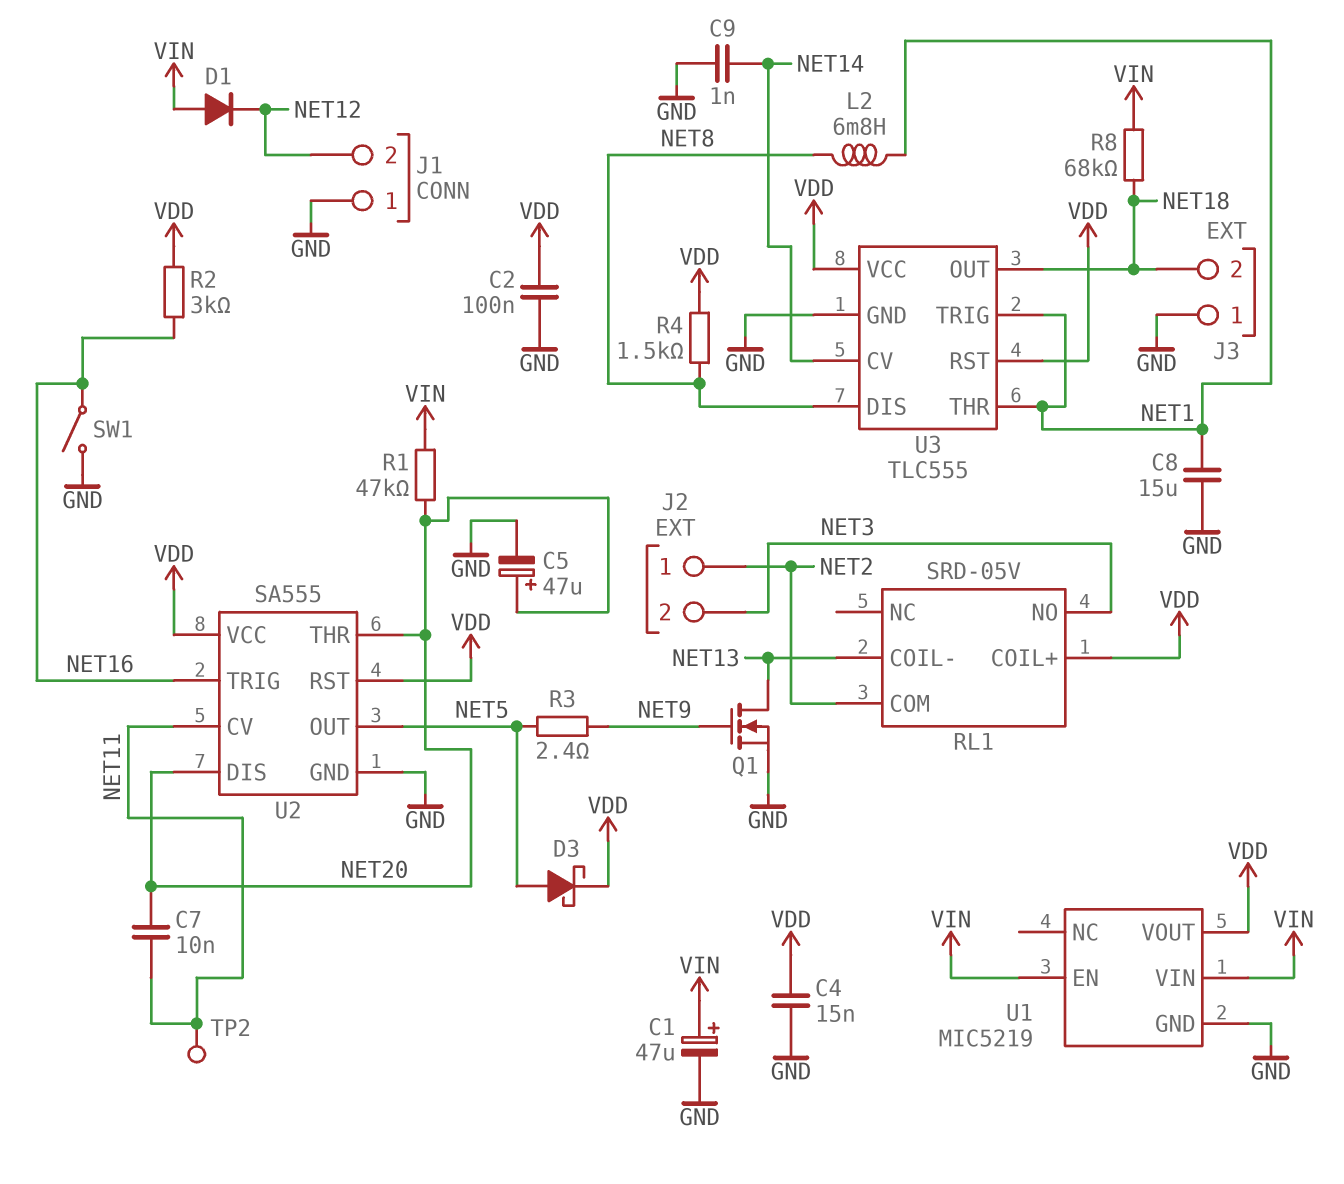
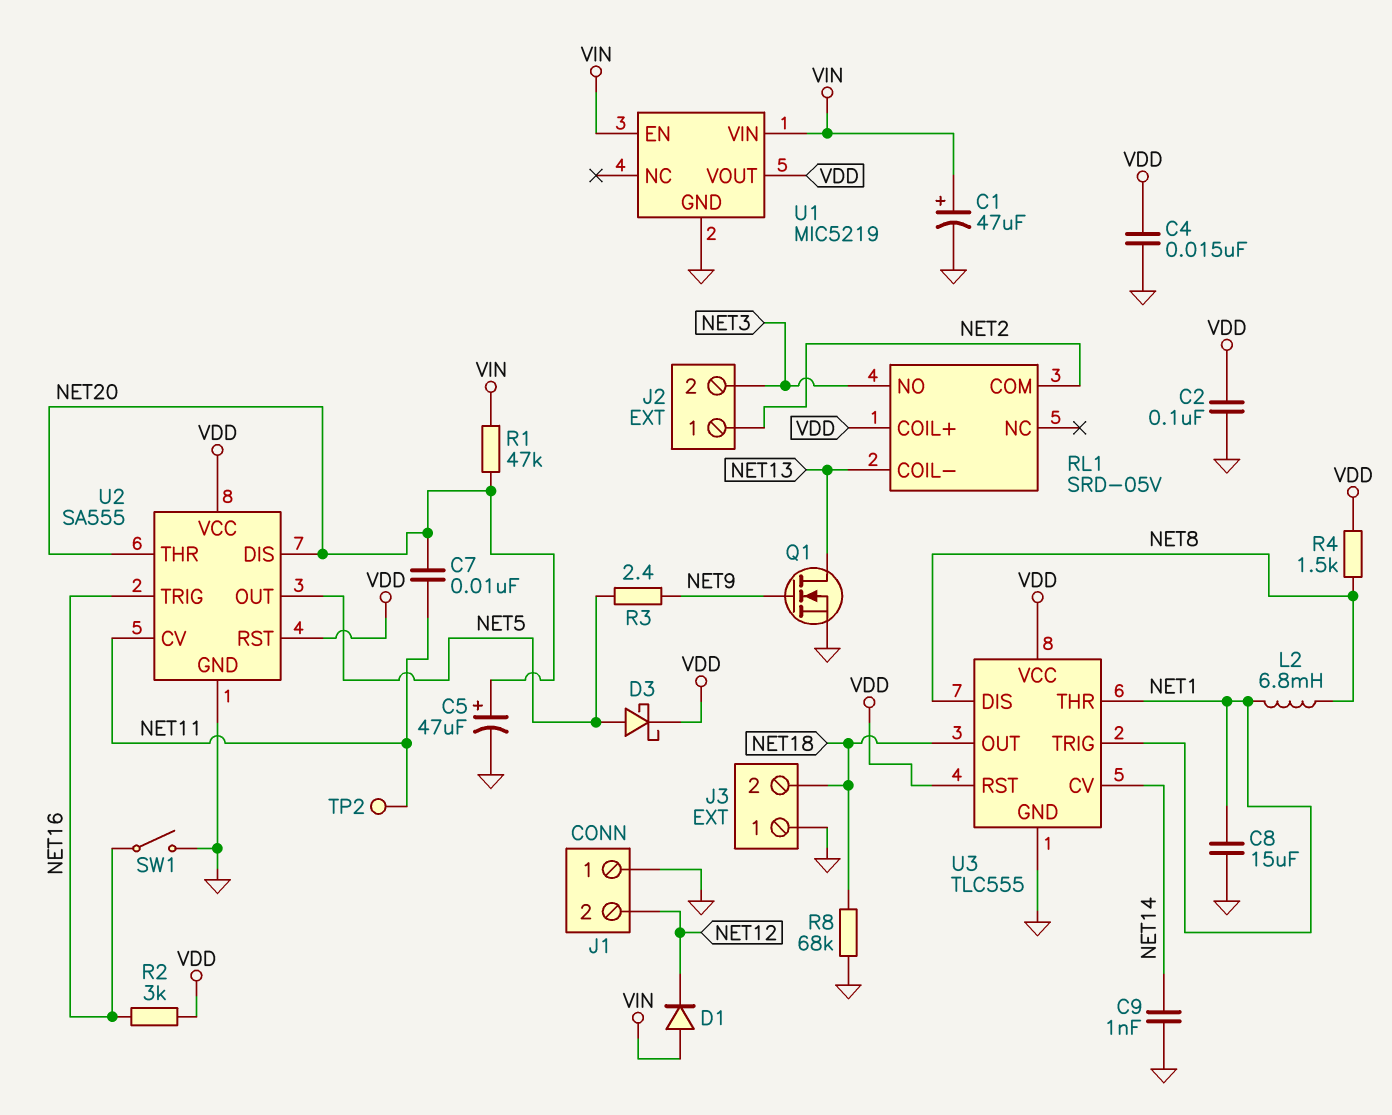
R8: 68k (NET18, VIN) -> 68k (GND, NET18)

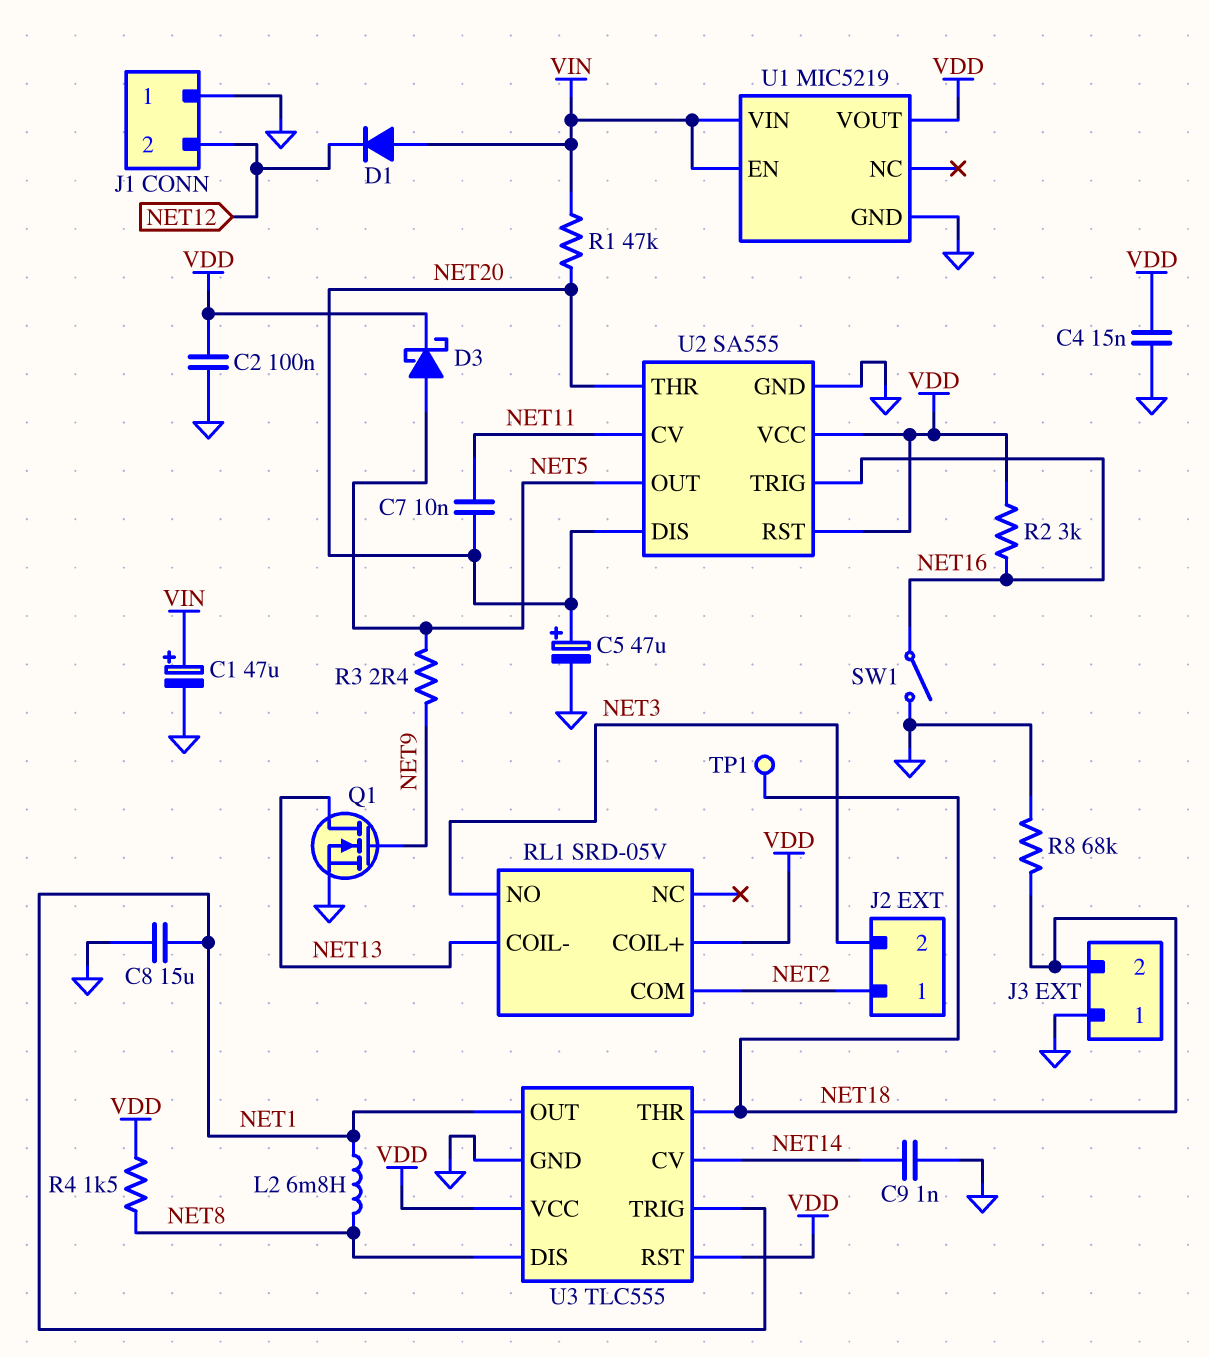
TP1: none -> test point (NET18)
TP2: test point (NET11) -> none
U3 pin OUT: NET18 -> NET1
U3 pin THR: NET1 -> NET18

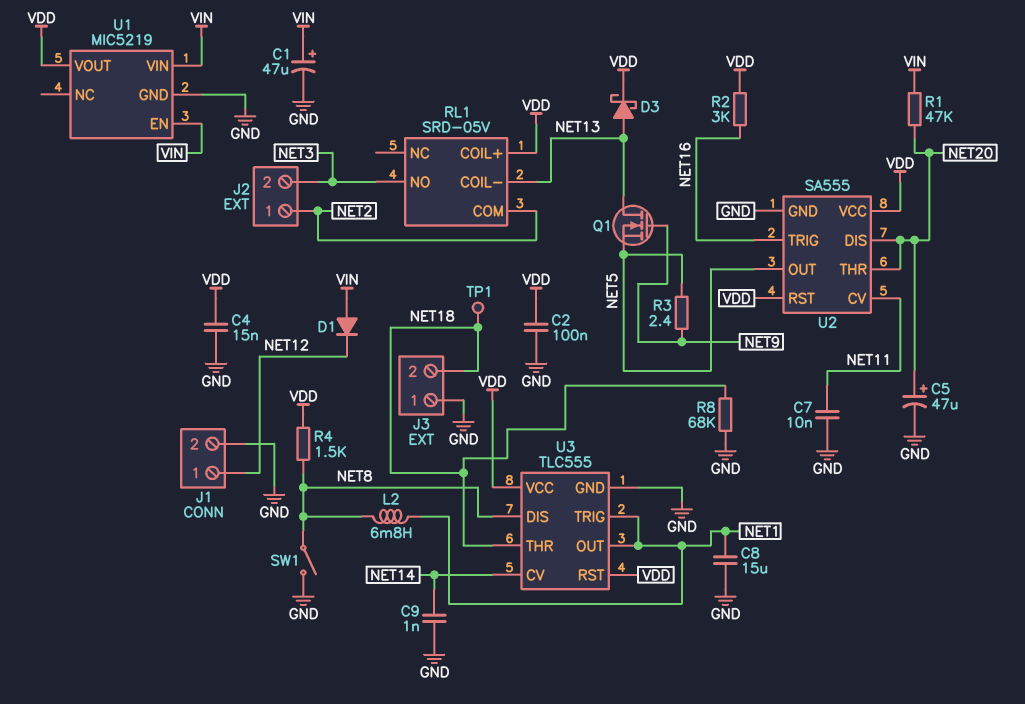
C7: 10nF (NET11, NET20) -> 10nF (GND, NET11)
D3: schottky (A NET5, K VDD) -> schottky (A NET13, K VDD)
J1 pin 1: GND -> NET12
J1 pin 2: NET12 -> GND
Q1: NMOS (G NET9, D NET13, S GND) -> NMOS (G NET9, D NET13, S NET5)
SW1: switch (GND, NET16) -> switch (GND, NET8)

